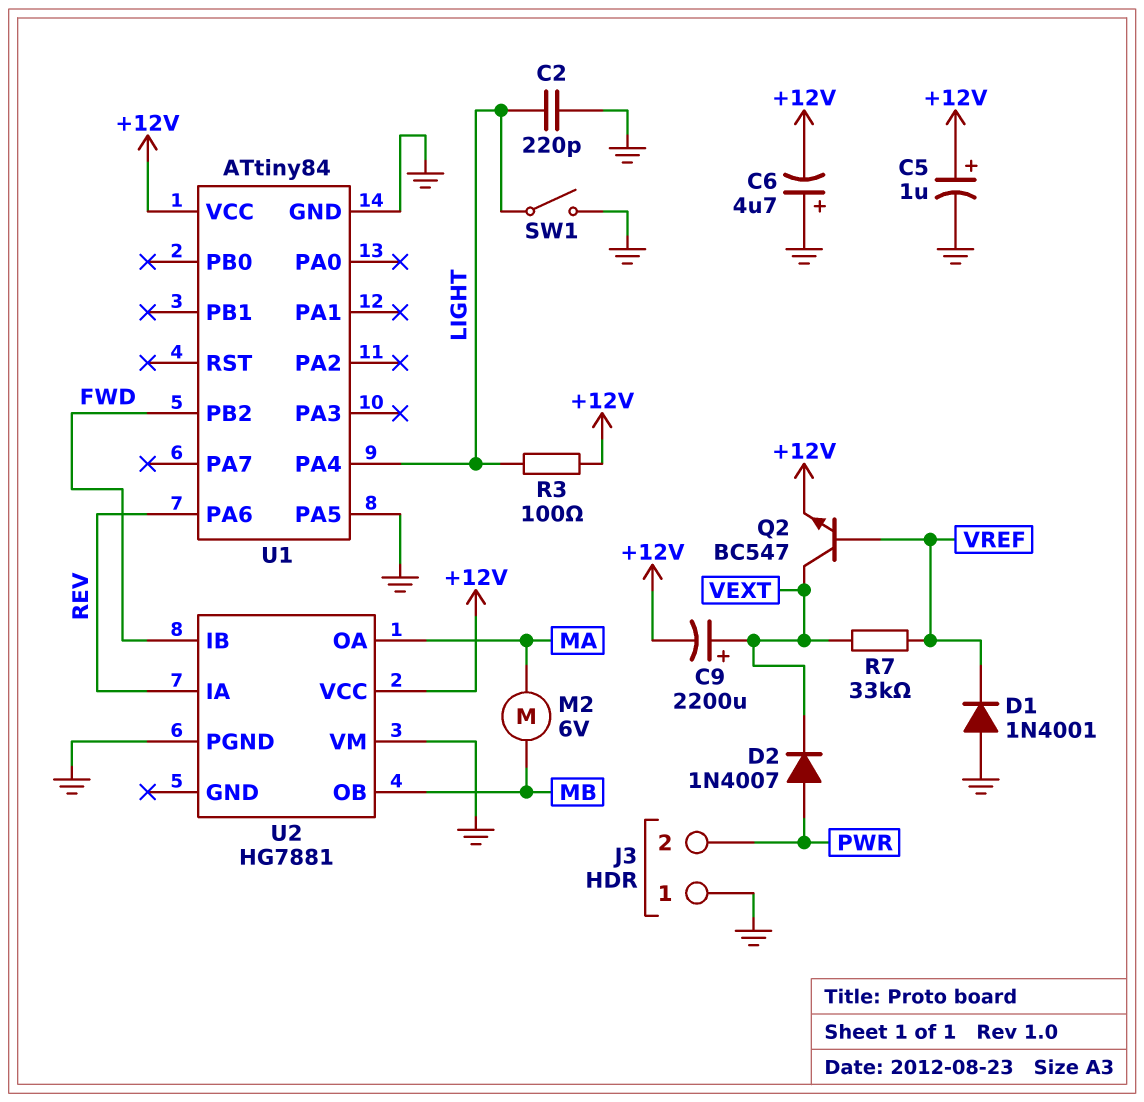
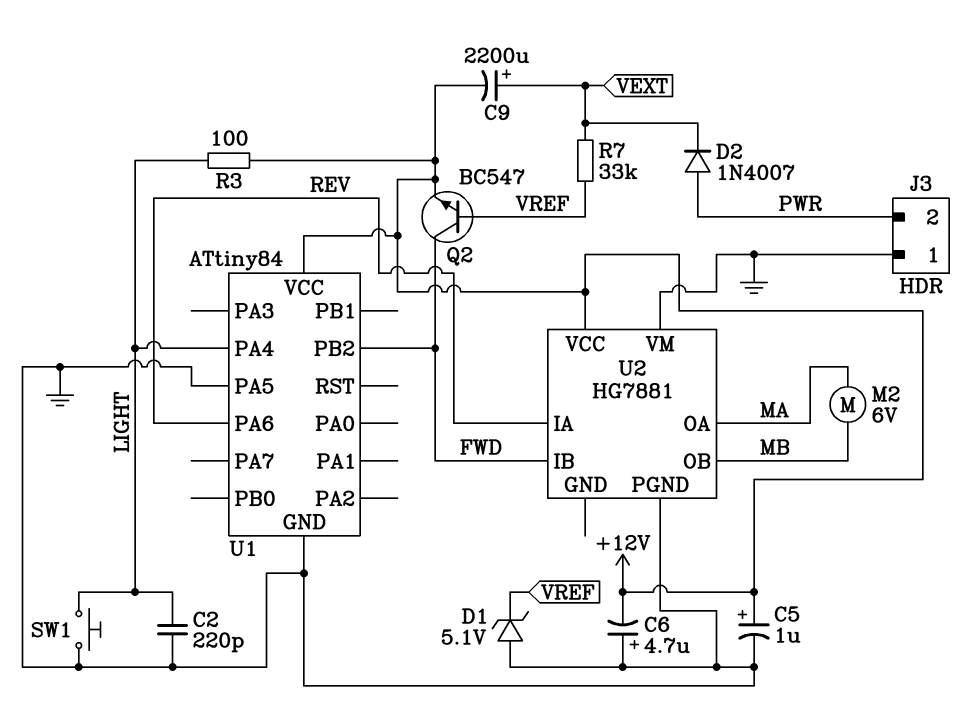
D1: diode 1N4001 (A GND, K VREF) -> zener 5.1V (A GND, K VREF)
Q2: NPN BC547 (B VREF, C VEXT, E +12V) -> NPN BC547 (B VREF, C FWD, E +12V)
SW1: switch (GND, LIGHT) -> button (GND, LIGHT)

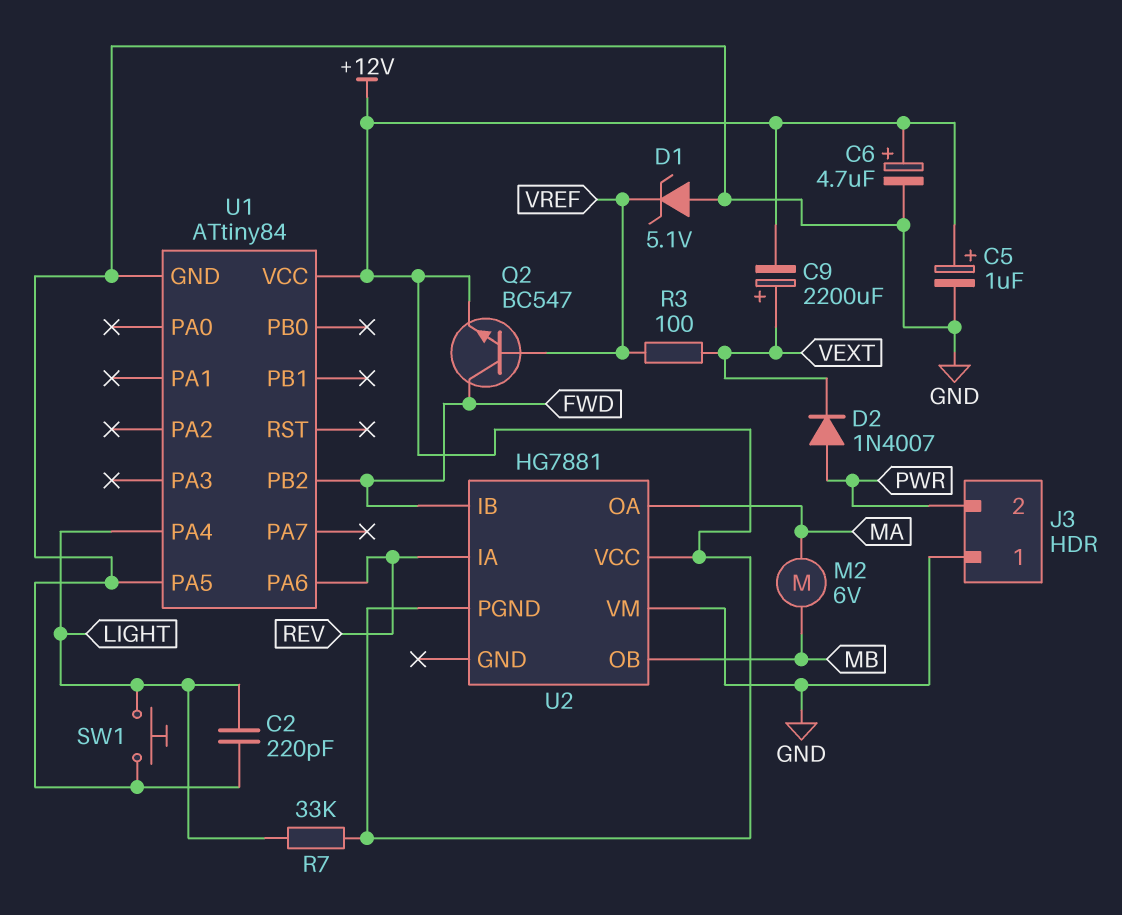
C6: 4.7uF (plus GND, minus +12V) -> 4.7uF (plus +12V, minus GND)
R3: 100 (+12V, LIGHT) -> 100 (VEXT, VREF)
R7: 33k (VEXT, VREF) -> 33k (+12V, LIGHT)
U2 pin PGND: GND -> +12V

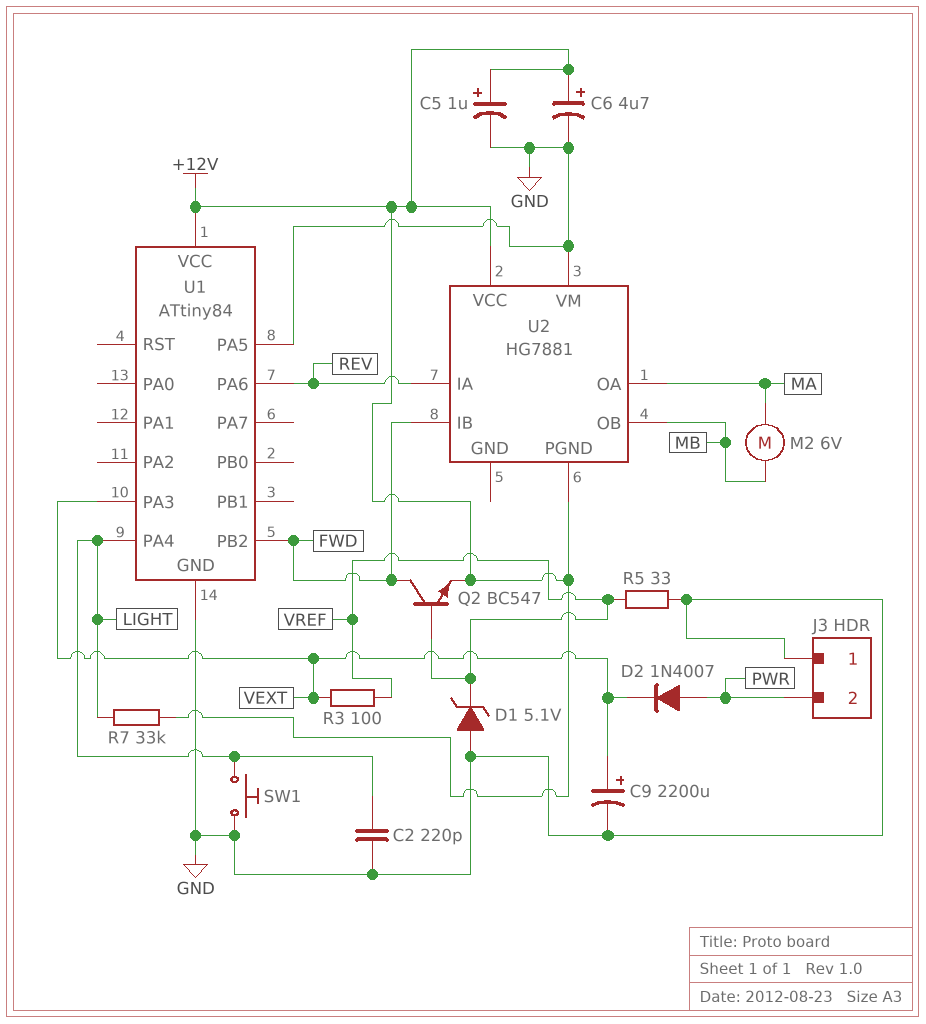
C9: 2200uF (plus VEXT, minus +12V) -> 2200uF (plus VEXT, minus GND)
R5: none -> 33 (GND, VREF)
U1 pin PA3: none -> VEXT

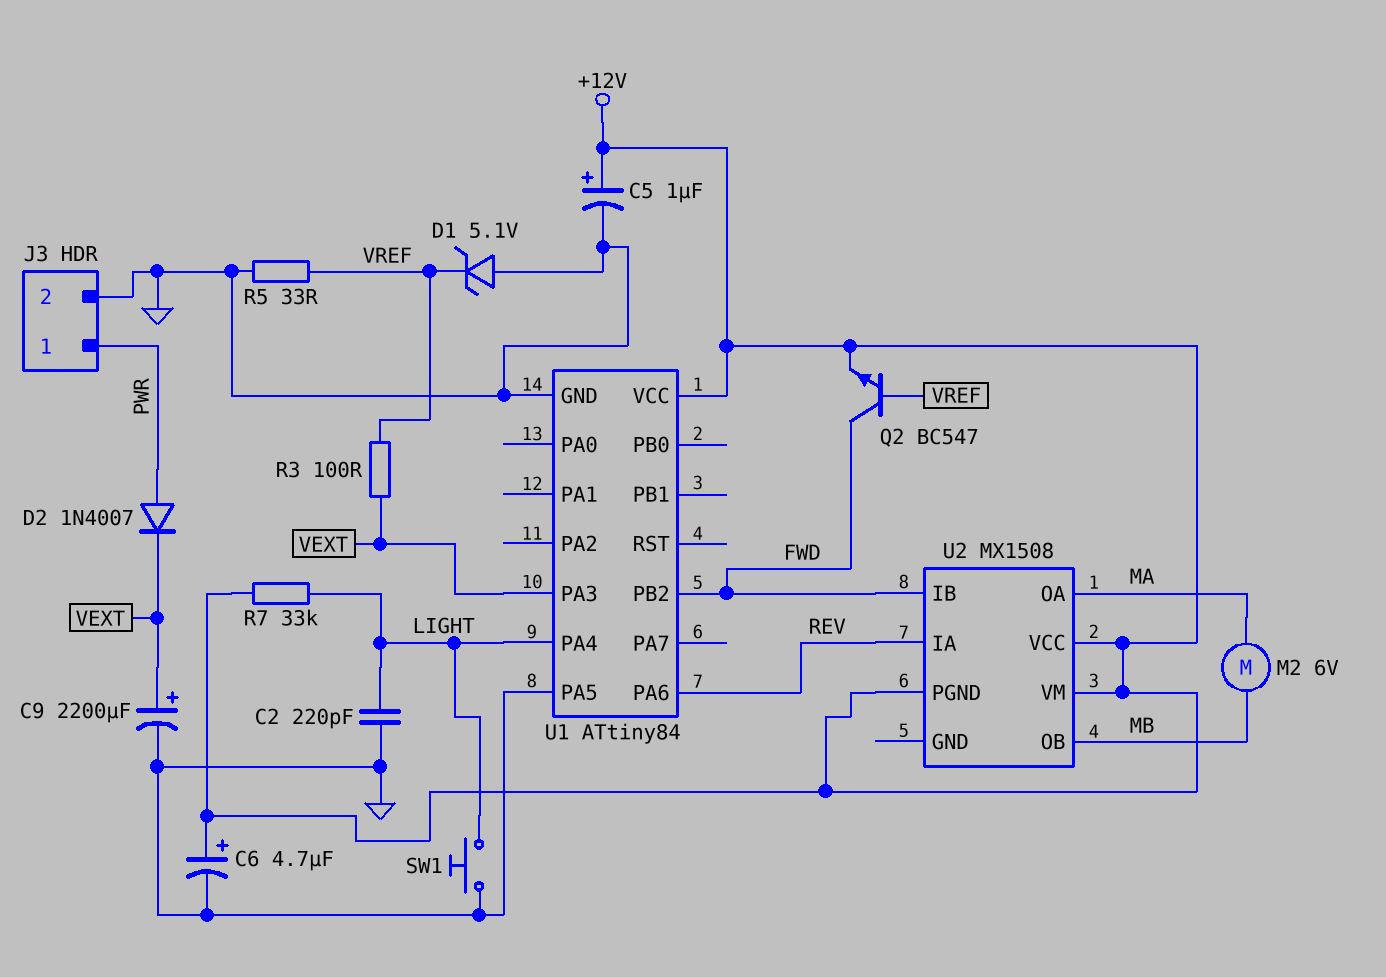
J3 pin 1: GND -> PWR
J3 pin 2: PWR -> GND
U2: HG7881 -> MX1508
U2 pin VM: GND -> +12V

